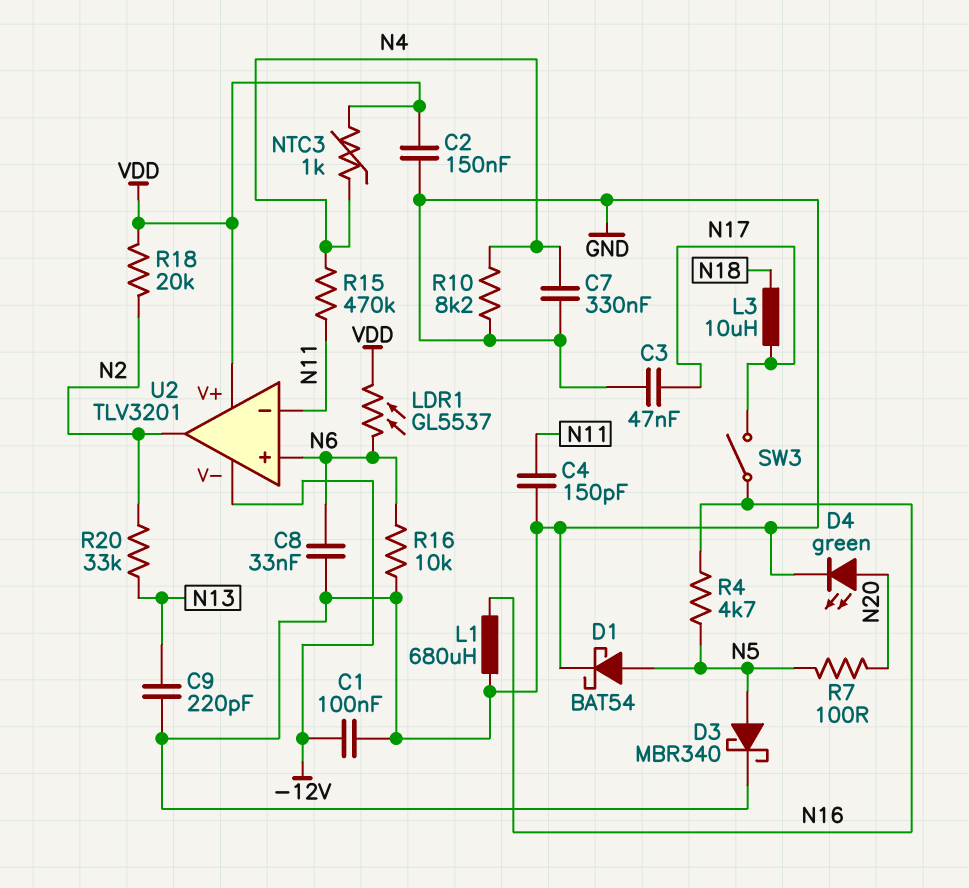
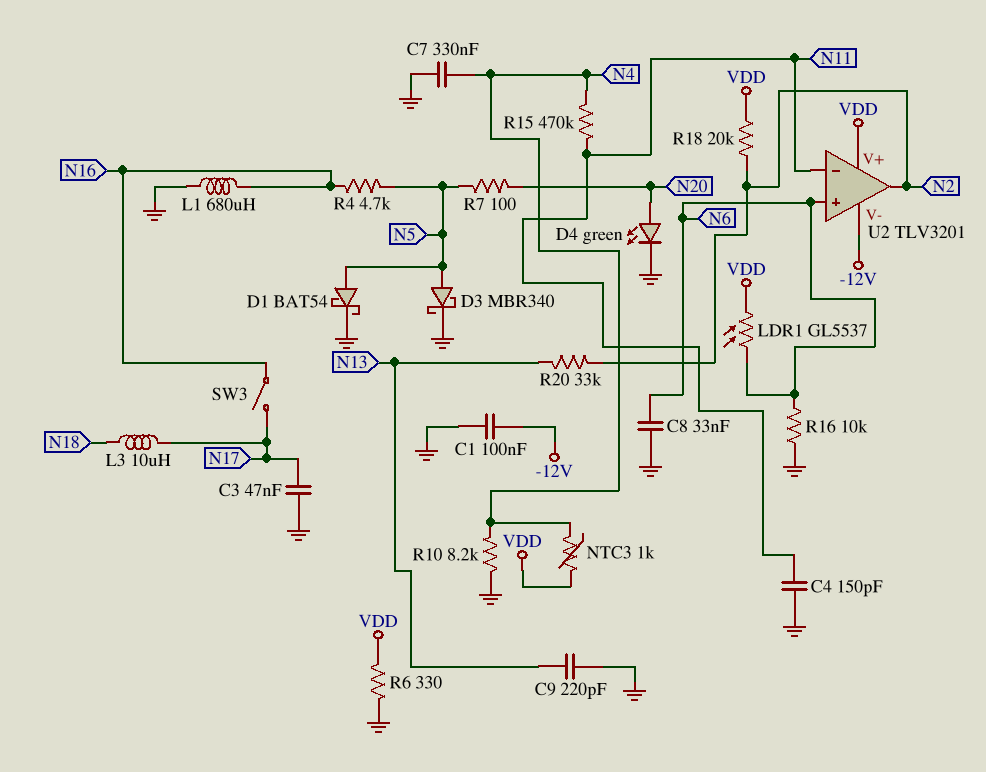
C2: 150nF (GND, VDD) -> none
R6: none -> 330 (GND, VDD)

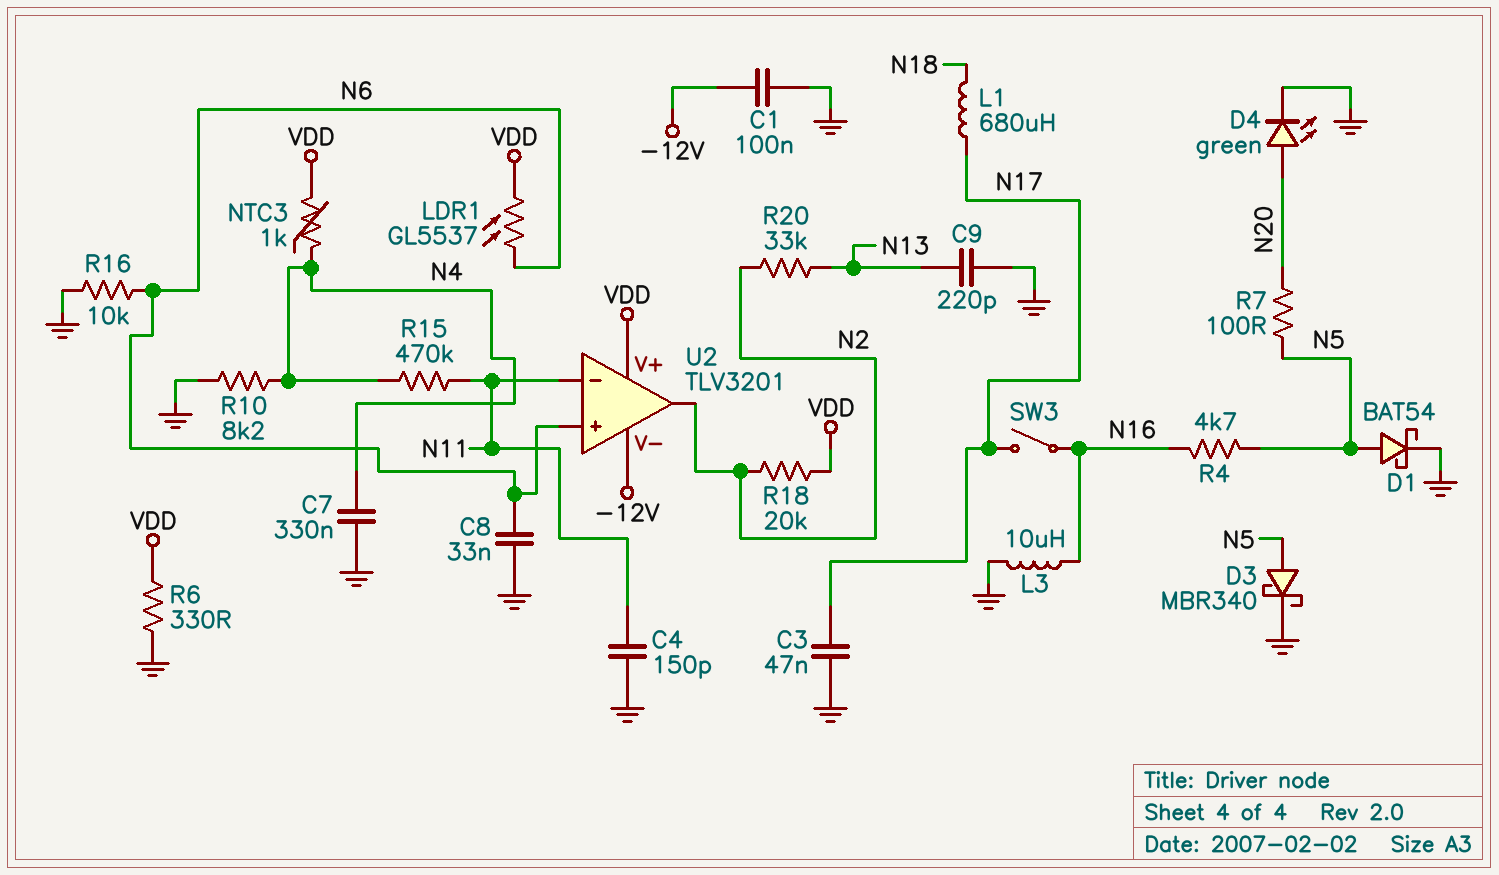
L1: 680uH (GND, N16) -> 680uH (N17, N18)
L3: 10uH (N17, N18) -> 10uH (GND, N16)

